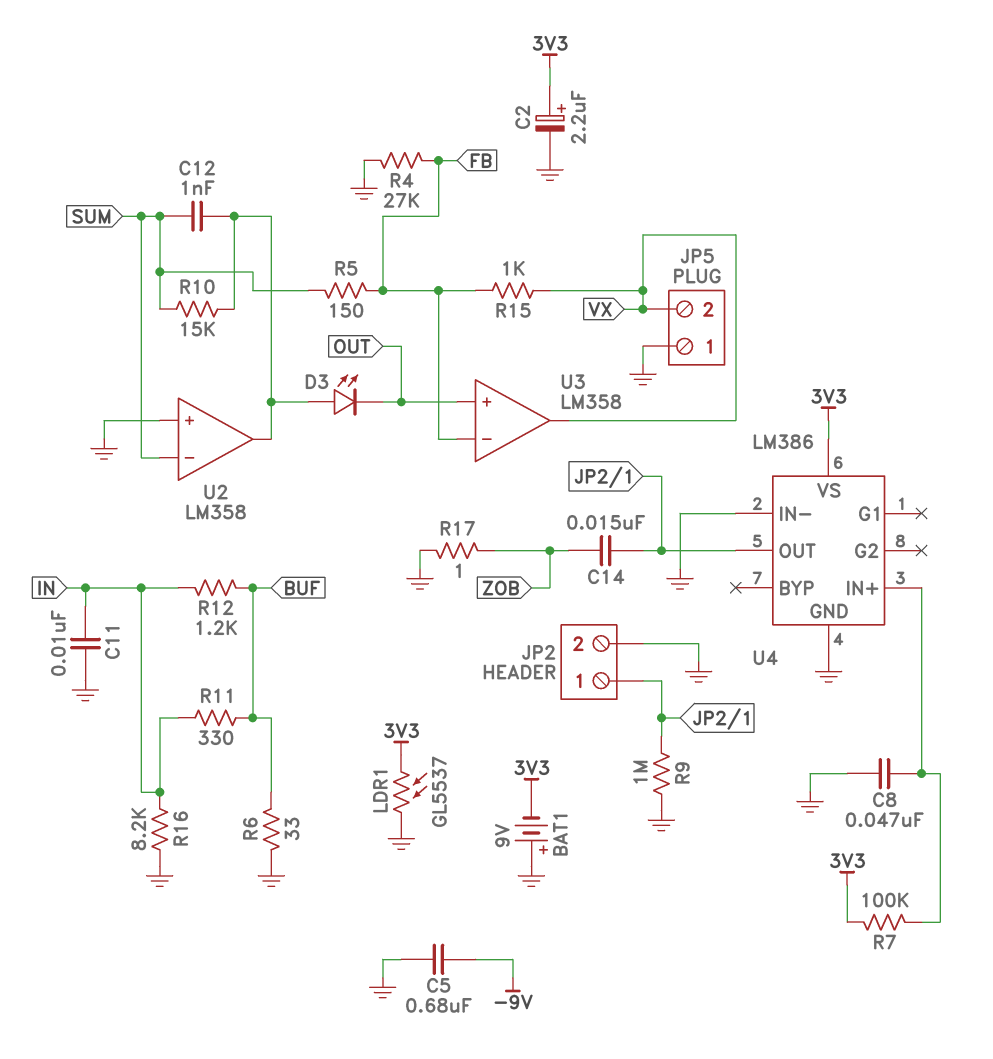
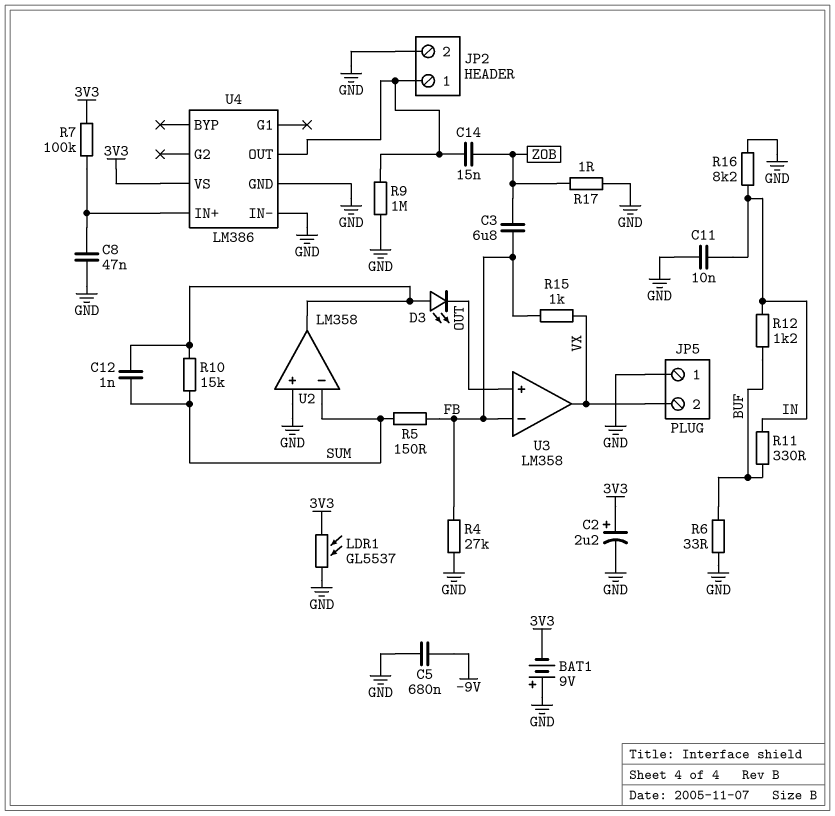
C3: none -> 6.8uF (FB, ZOB)

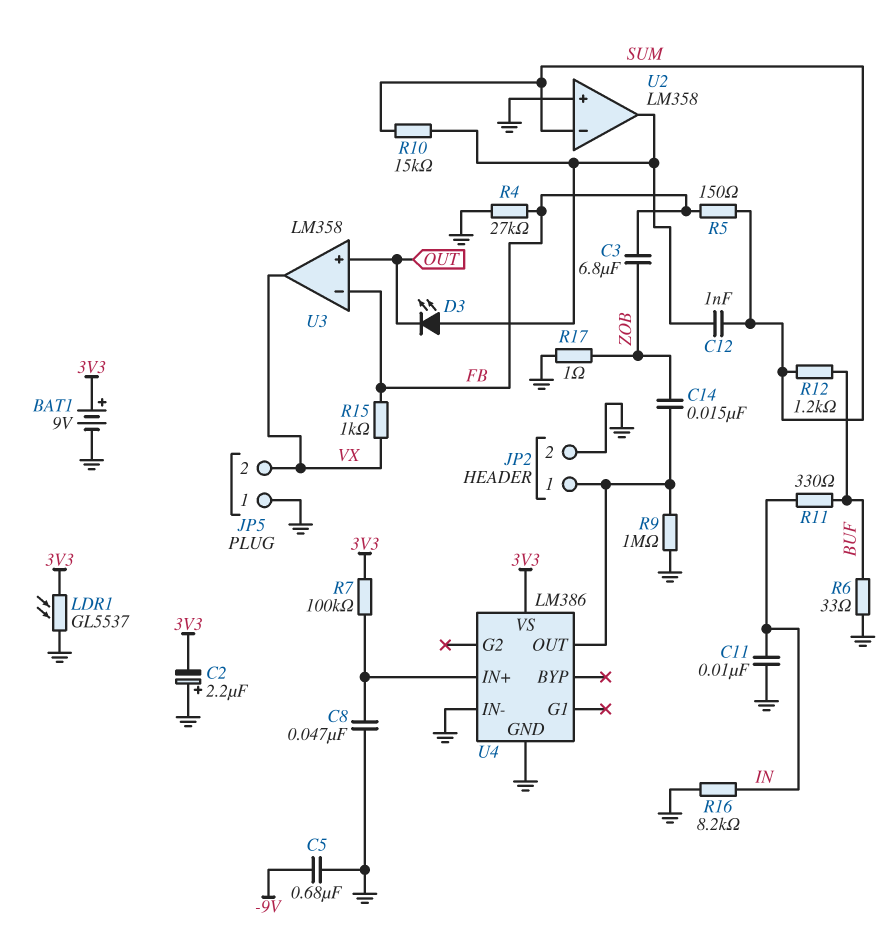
BAT1: 9V (plus GND, minus 3V3) -> 9V (plus 3V3, minus GND)
C2: 2.2uF (plus 3V3, minus GND) -> 2.2uF (plus GND, minus 3V3)
R12: 1.2k (BUF, IN) -> 1.2k (BUF, SUM)

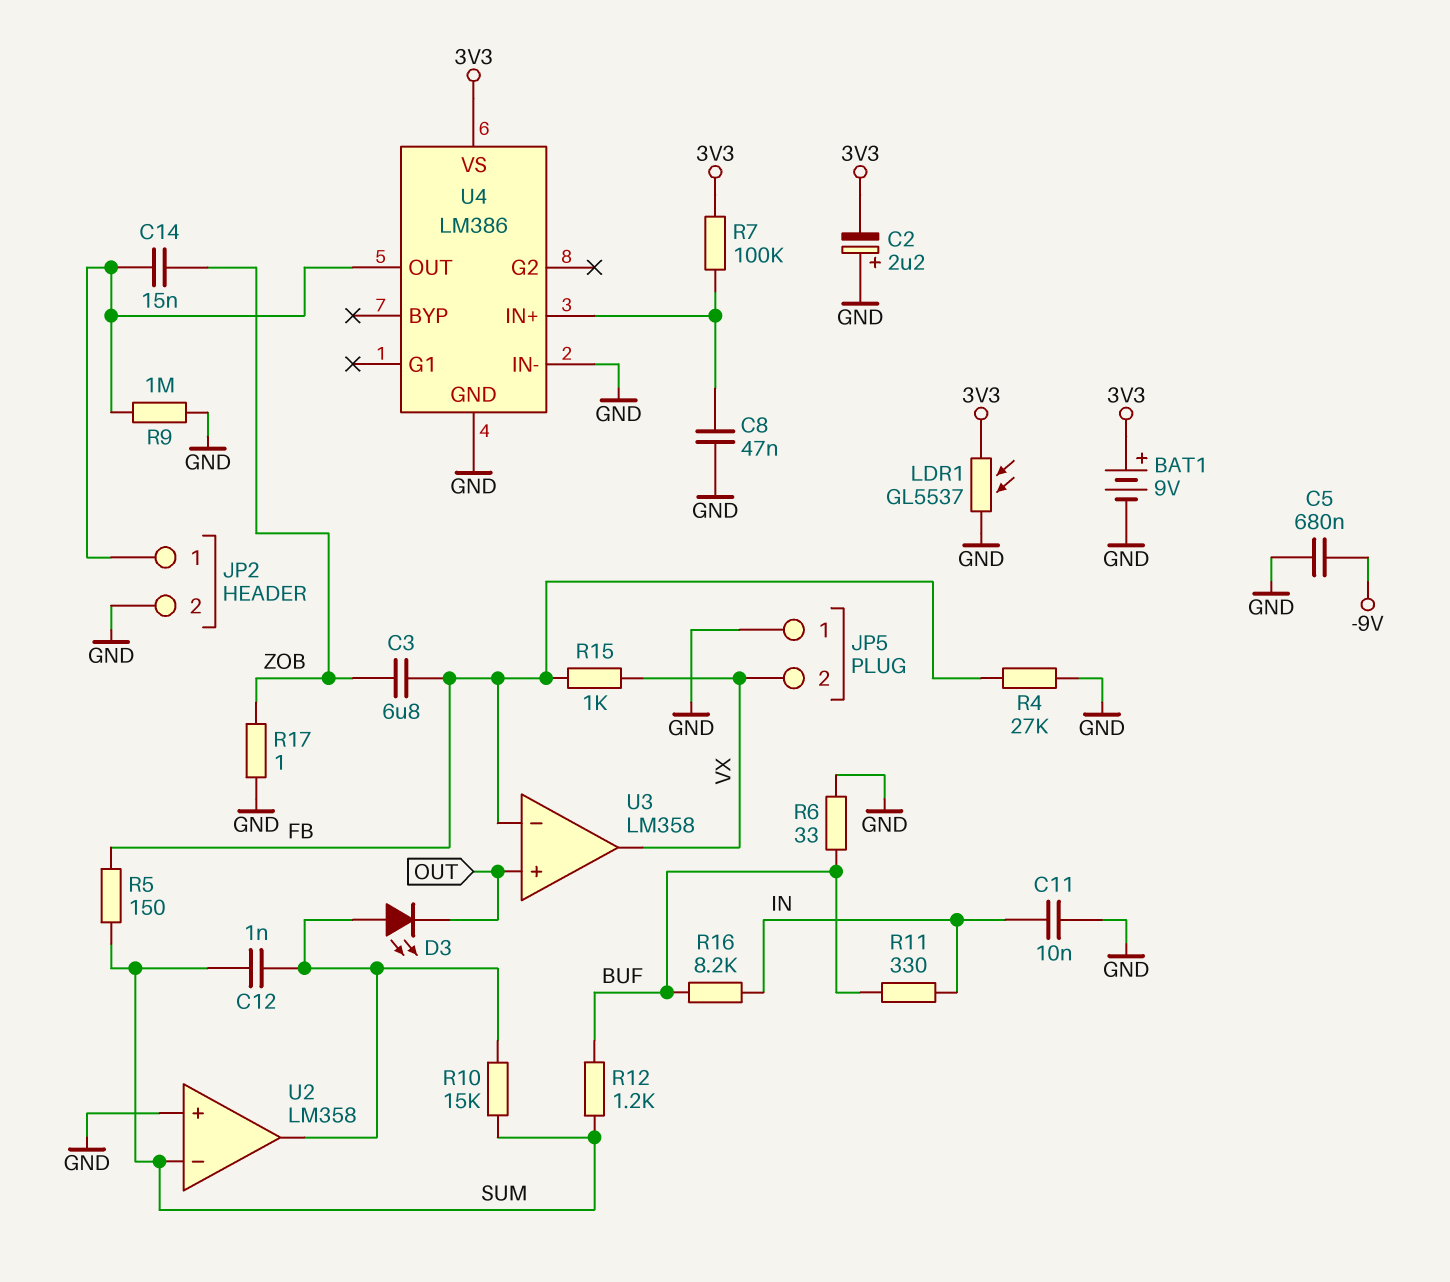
R16: 8.2k (GND, IN) -> 8.2k (BUF, IN)

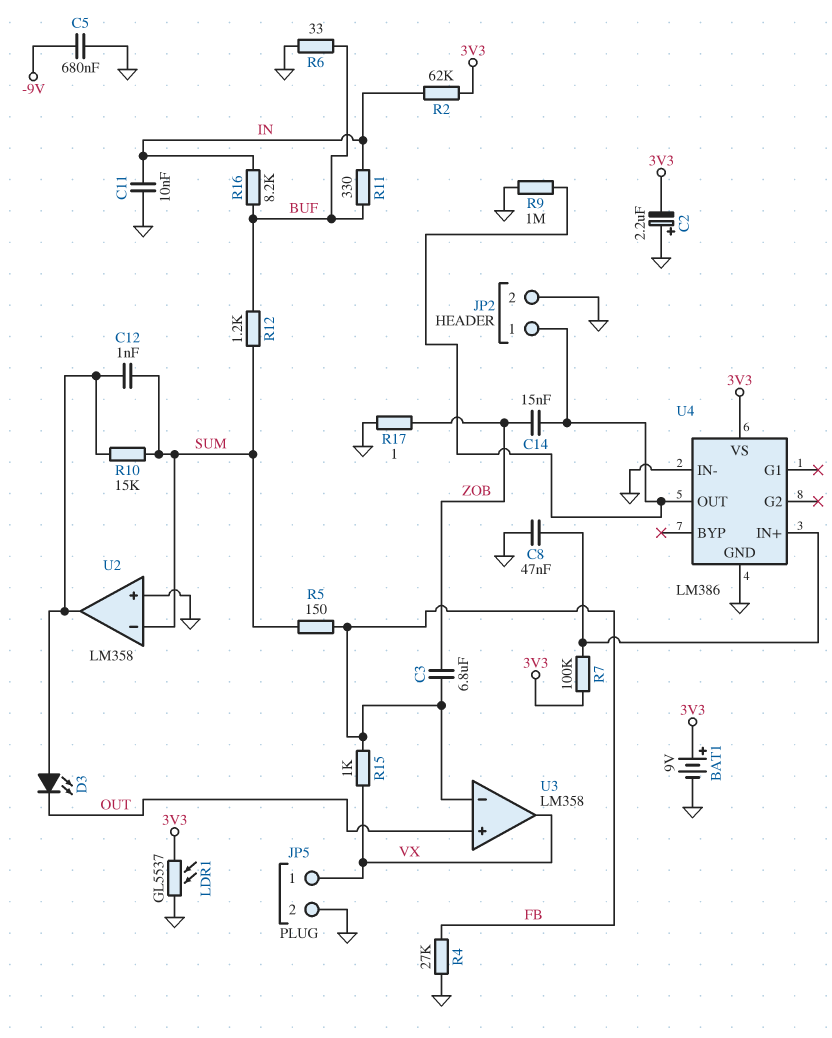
JP5 pin 1: GND -> VX
JP5 pin 2: VX -> GND
R2: none -> 62k (3V3, IN)

